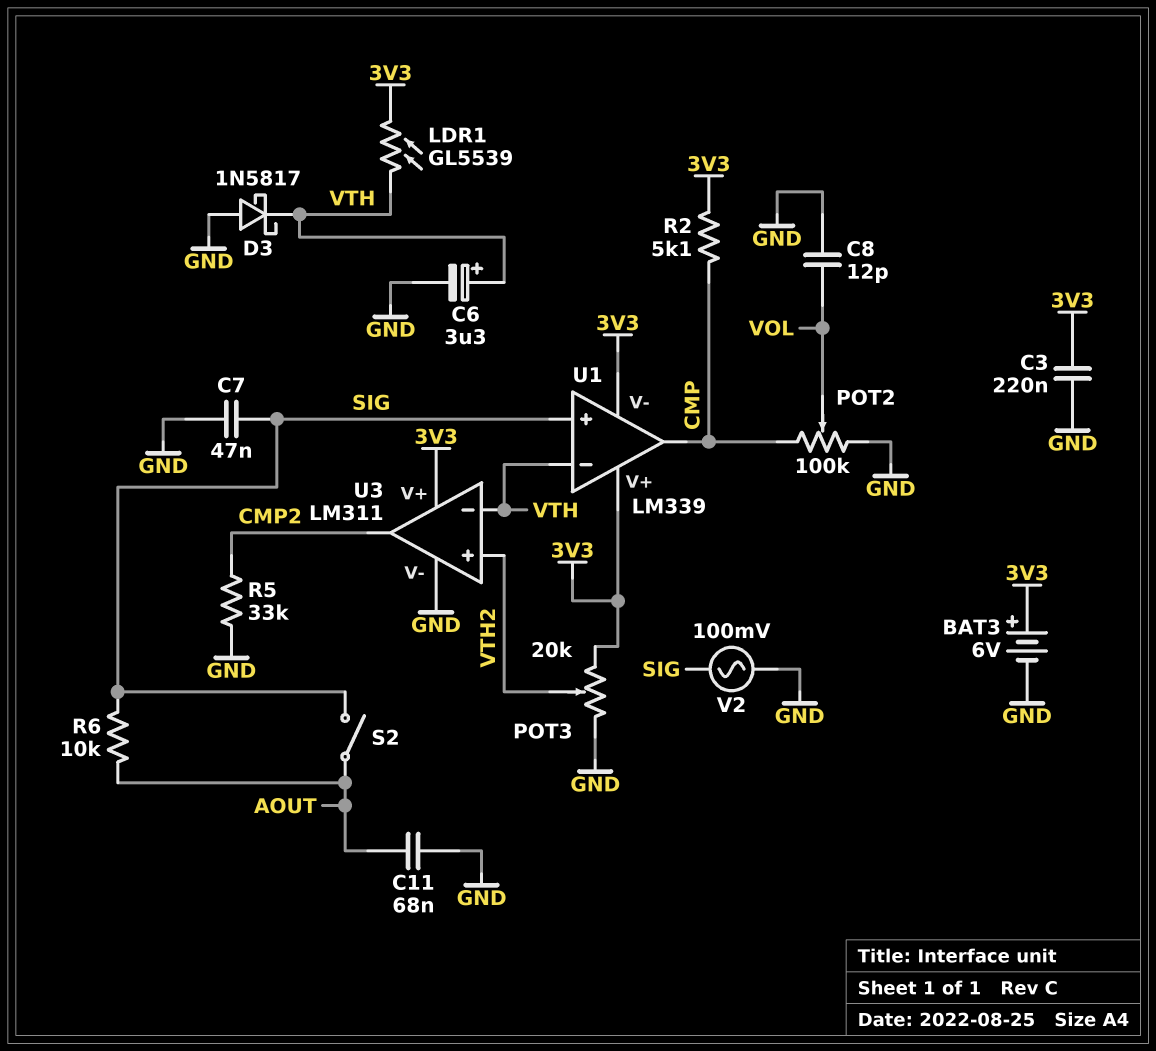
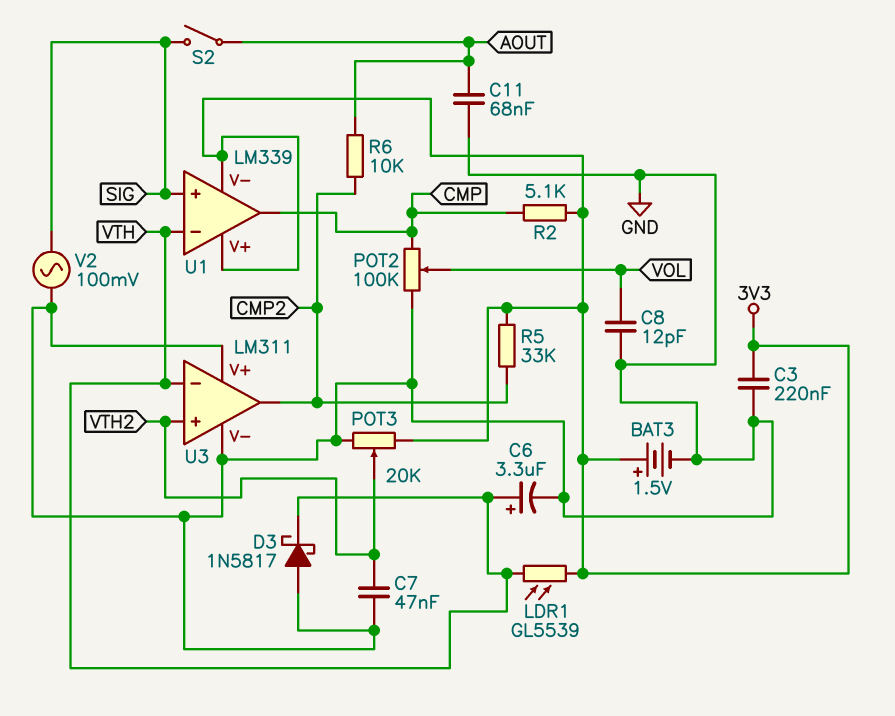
BAT3: 6V (plus 3V3, minus GND) -> 1.5V (plus 3V3, minus GND)
C7: 47nF (GND, SIG) -> 47nF (GND, VTH2)
R5: 33k (CMP2, GND) -> 33k (3V3, CMP2)
R6: 10k (AOUT, SIG) -> 10k (AOUT, CMP2)
U3 pin V+: 3V3 -> GND

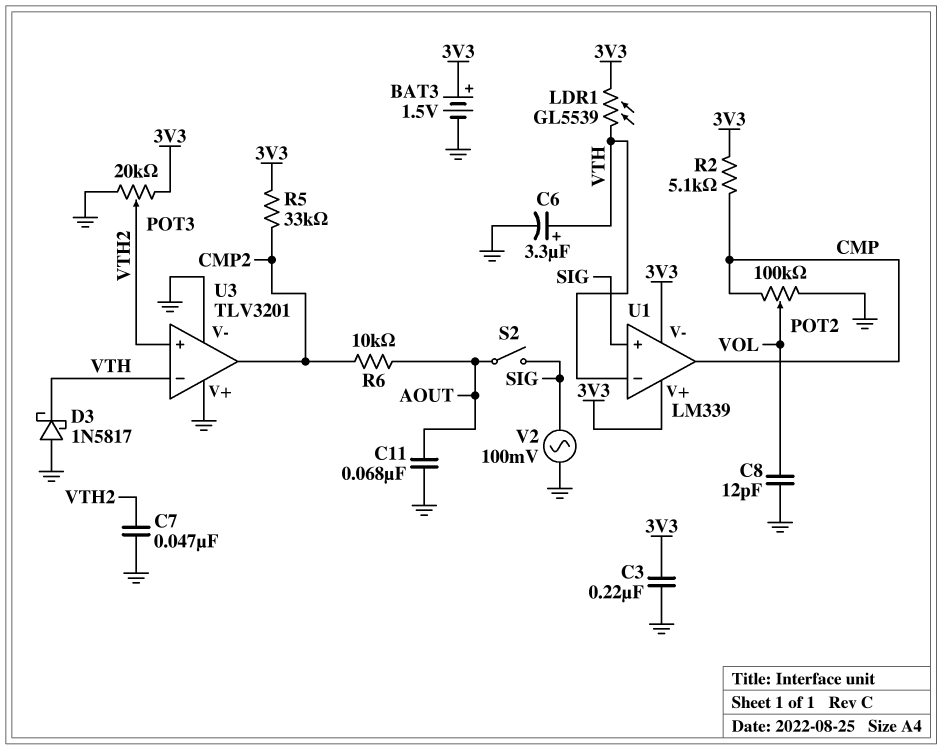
U3: LM311 -> TLV3201

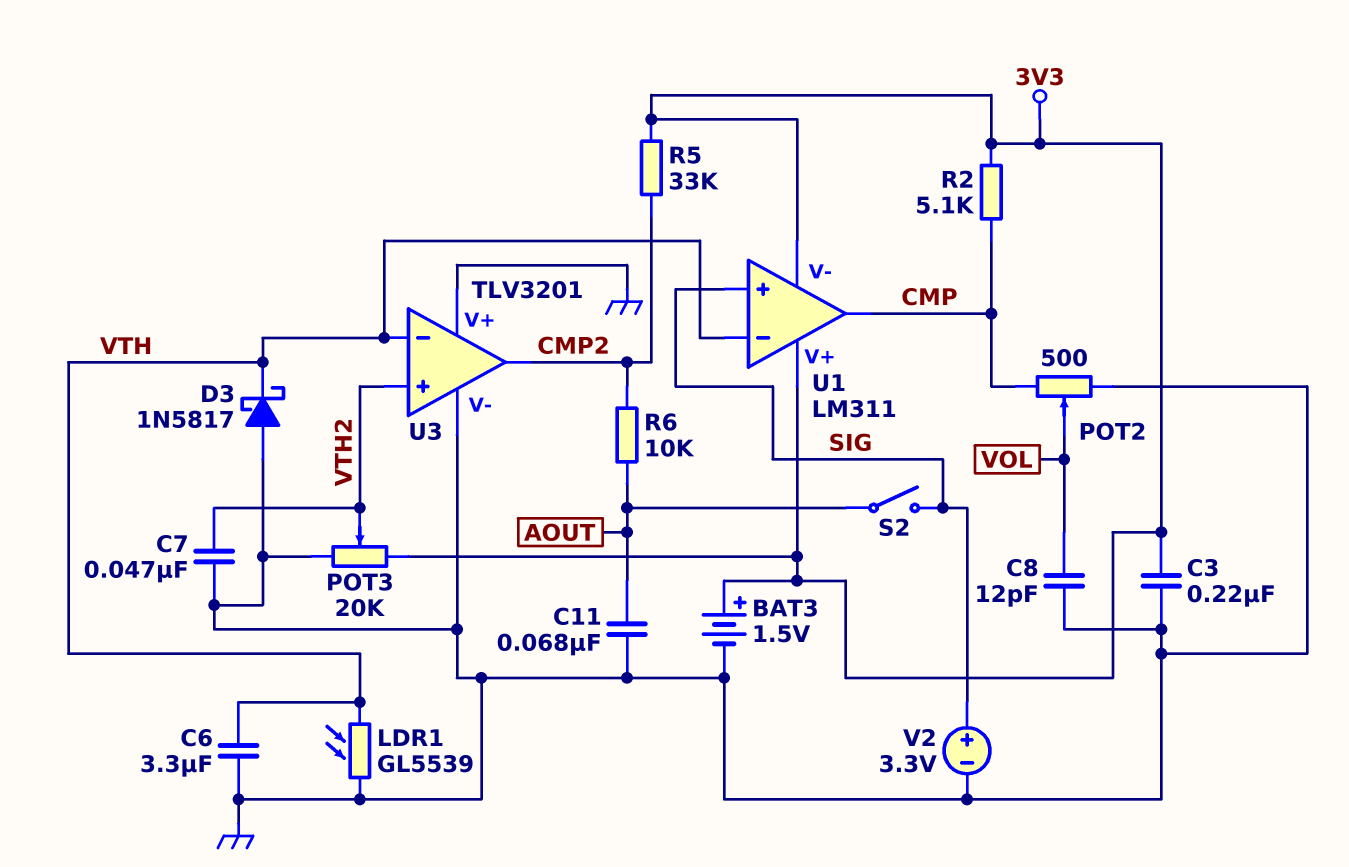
C6: 3.3uF (plus VTH, minus GND) -> 3.3uF (GND, VTH)
LDR1: GL5539 (3V3, VTH) -> GL5539 (GND, VTH)
POT2: 100k (CMP, GND, wiper VOL) -> 500 (CMP, GND, wiper VOL)
U1: LM339 -> LM311
V2: AC 100mV (GND, SIG) -> 3.3V (plus SIG, minus GND)

